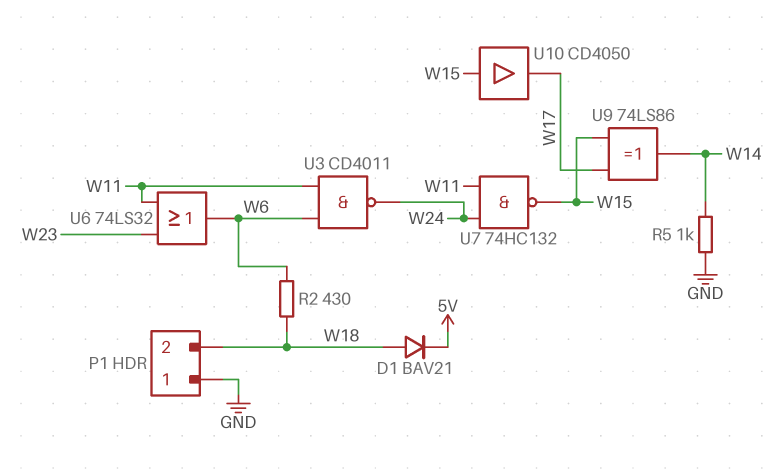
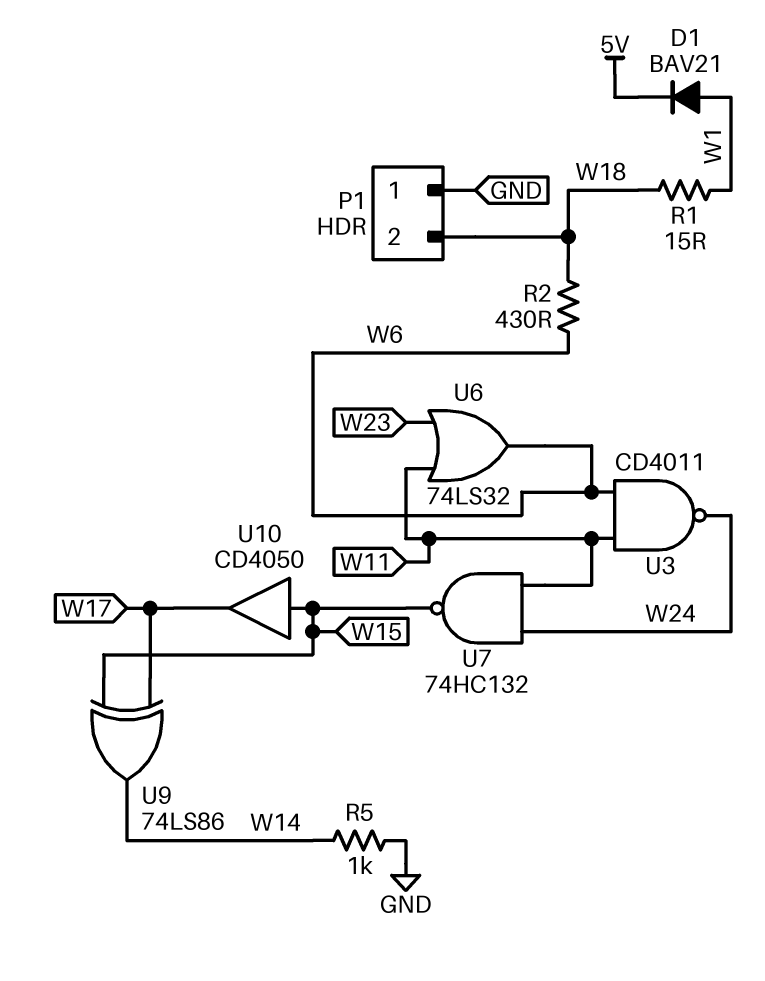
D1: diode BAV21 (A W18, K 5V) -> diode BAV21 (A W1, K 5V)
R1: none -> 15 (W1, W18)

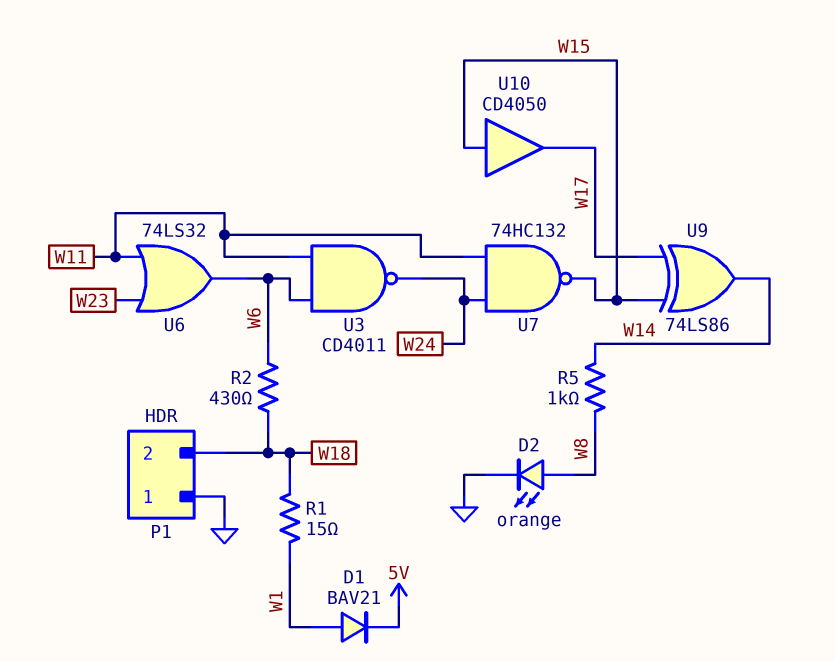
D2: none -> LED orange (A W8, K GND)
R5: 1k (GND, W14) -> 1k (W8, W14)

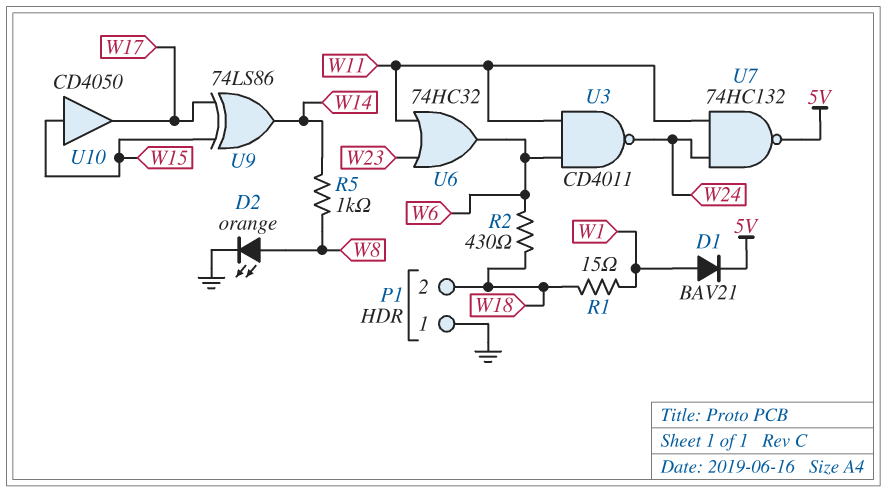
U6: OR 74LS32 (in W11, in W23, out W6) -> OR 74HC32 (in W11, in W23, out W6)
U7: NAND 74HC132 (in W11, in W24, out W15) -> NAND 74HC132 (in W11, in W24, out 5V)

